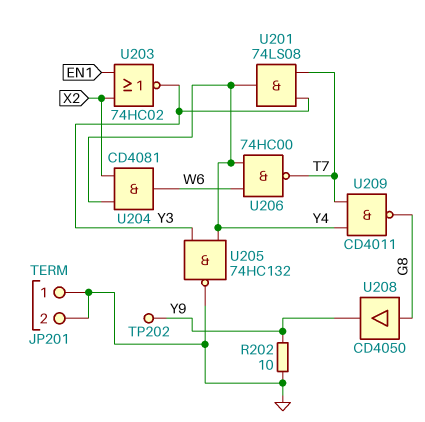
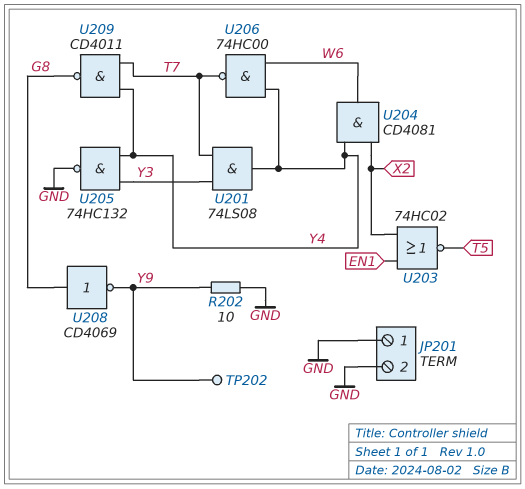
U203: NOR 74HC02 (in EN1, in X2, out Y3) -> NOR 74HC02 (in EN1, in X2, out T5)
U208: buffer CD4050 (in G8, out Y9) -> NOT CD4069 (in G8, out Y9)

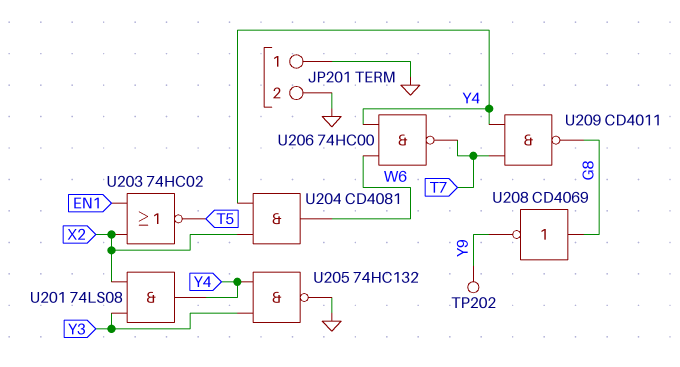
R202: 10 (GND, Y9) -> none
U201: AND 74LS08 (in T7, in Y3, out Y4) -> AND 74LS08 (in X2, in Y3, out Y4)

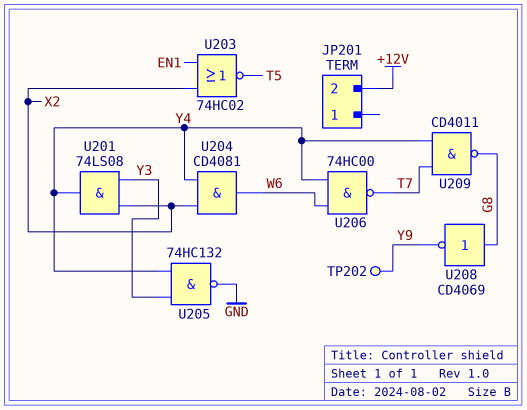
JP201 pin 1: GND -> none
JP201 pin 2: GND -> +12V

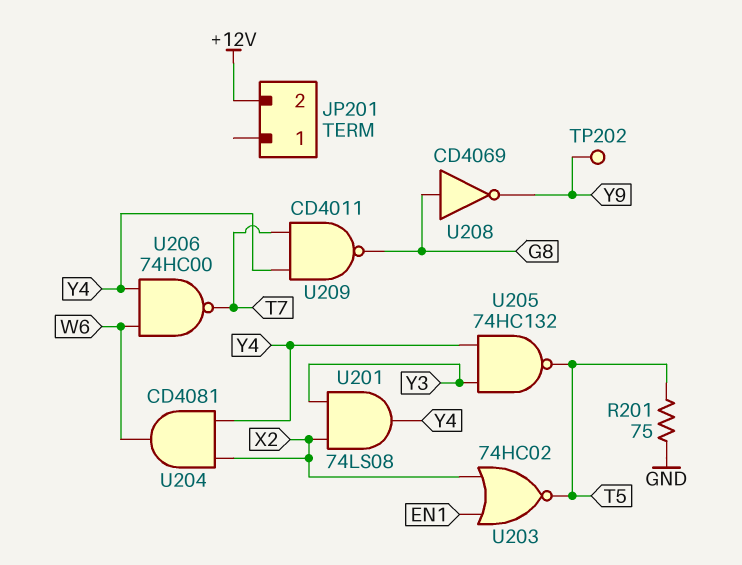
R201: none -> 75 (GND, T5)
U205: NAND 74HC132 (in Y3, in Y4, out GND) -> NAND 74HC132 (in Y3, in Y4, out T5)

